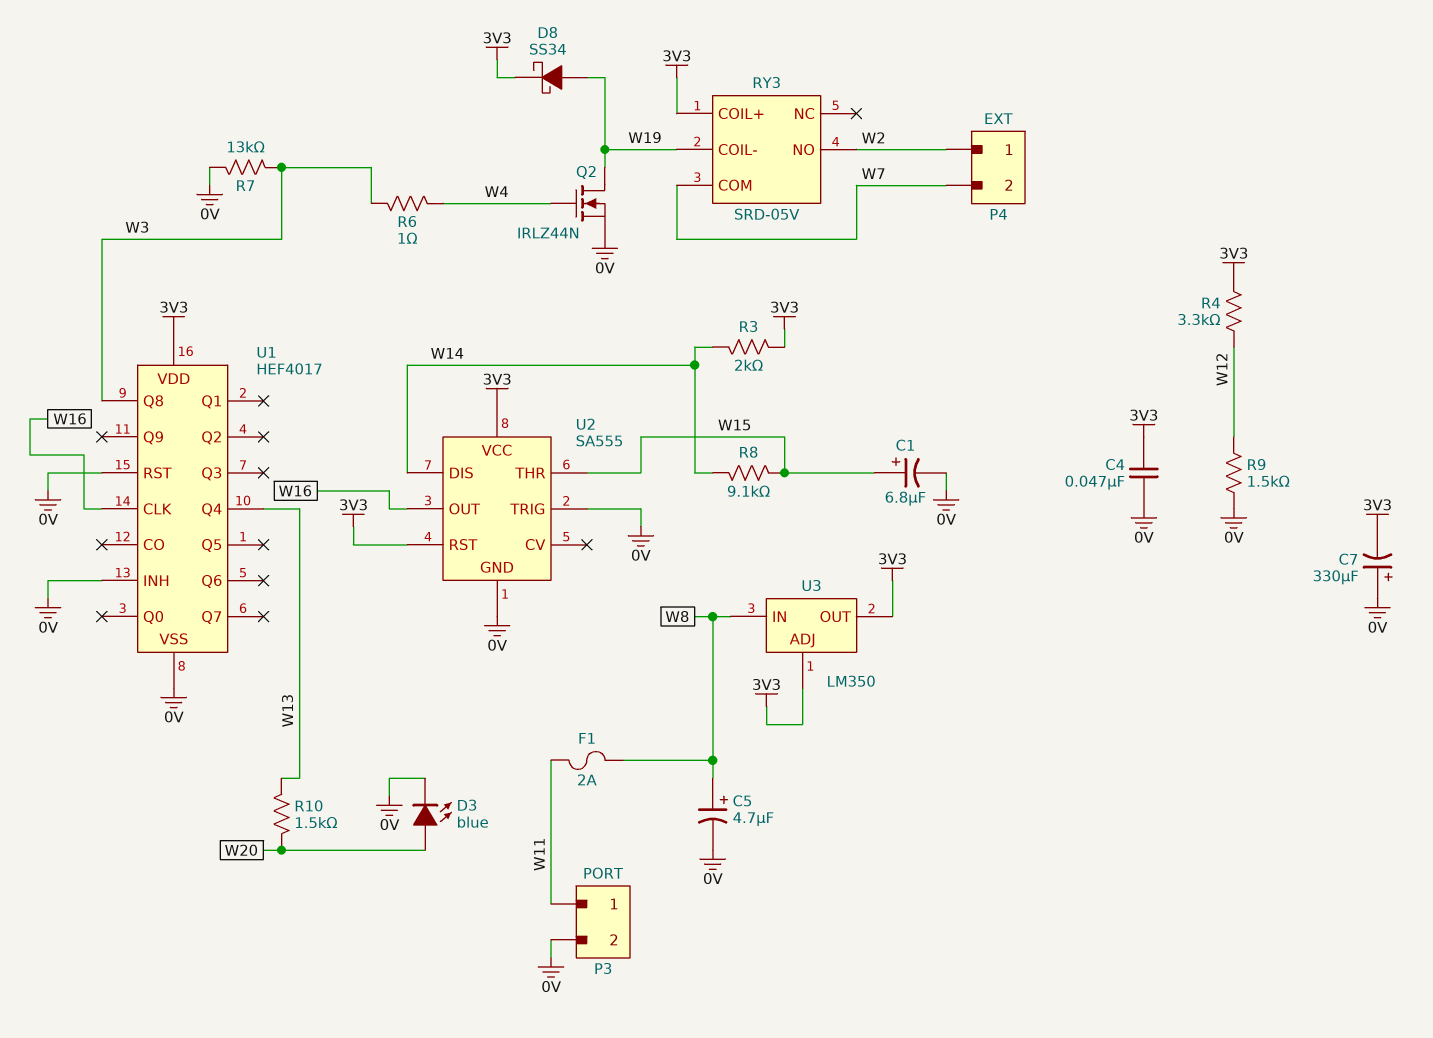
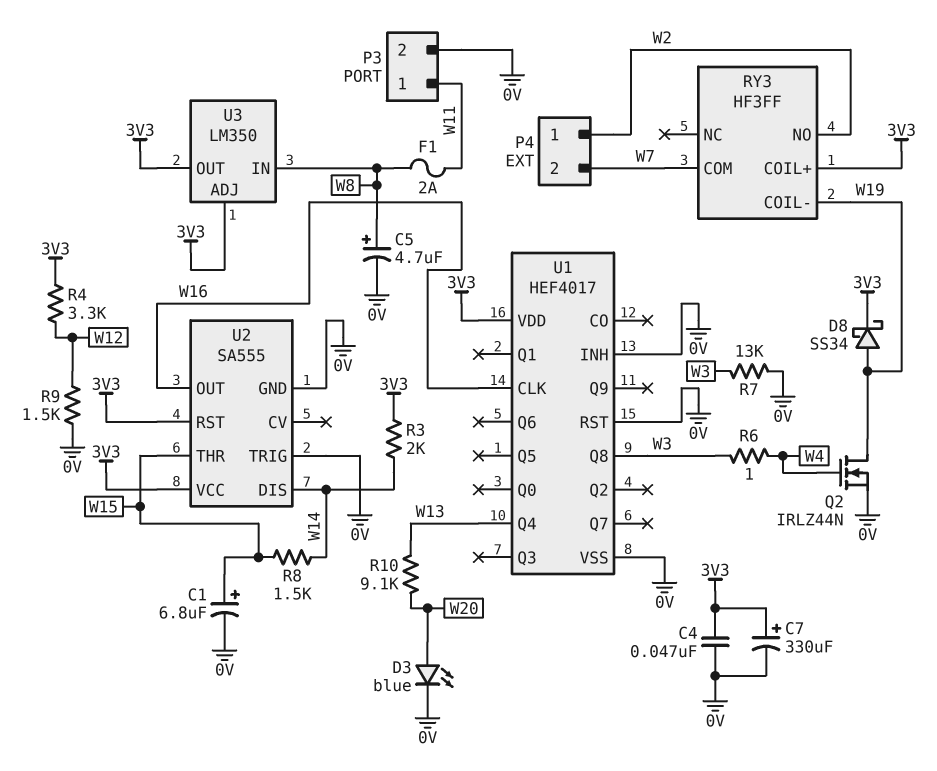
C7: 330uF (plus 0V, minus 3V3) -> 330uF (plus 3V3, minus 0V)
R8: 9.1k (W14, W15) -> 1.5k (W14, W15)
R10: 1.5k (W13, W20) -> 9.1k (W13, W20)
RY3: SRD-05V -> HF3FF

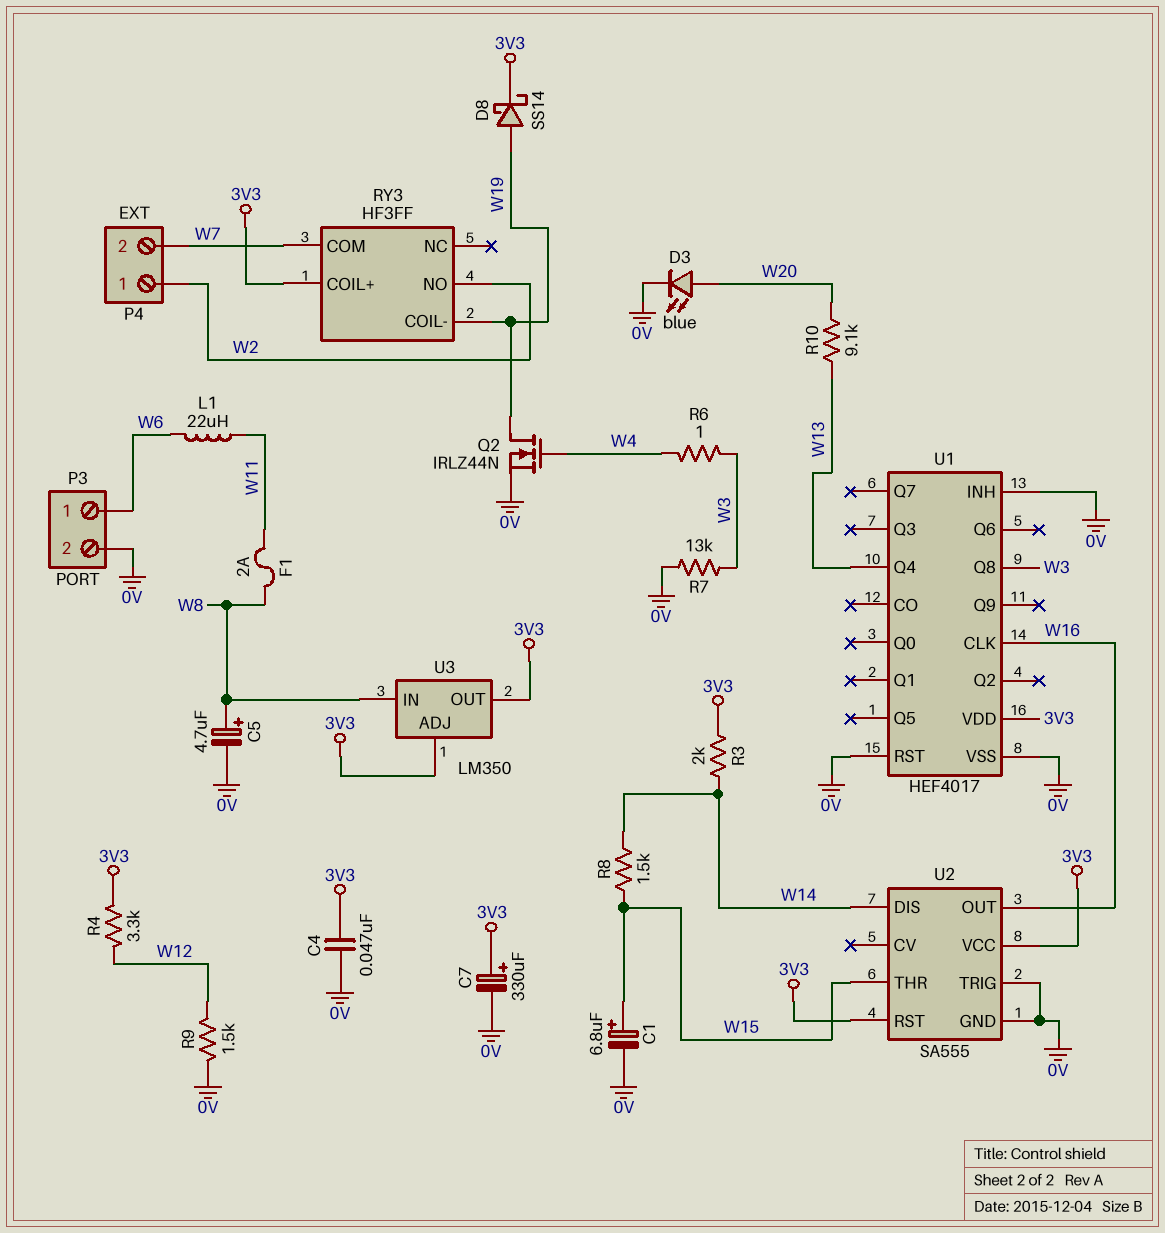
D8: schottky SS34 (A W19, K 3V3) -> schottky SS14 (A W19, K 3V3)
L1: none -> 22uH (W6, W11)
P3 pin 1: W11 -> W6

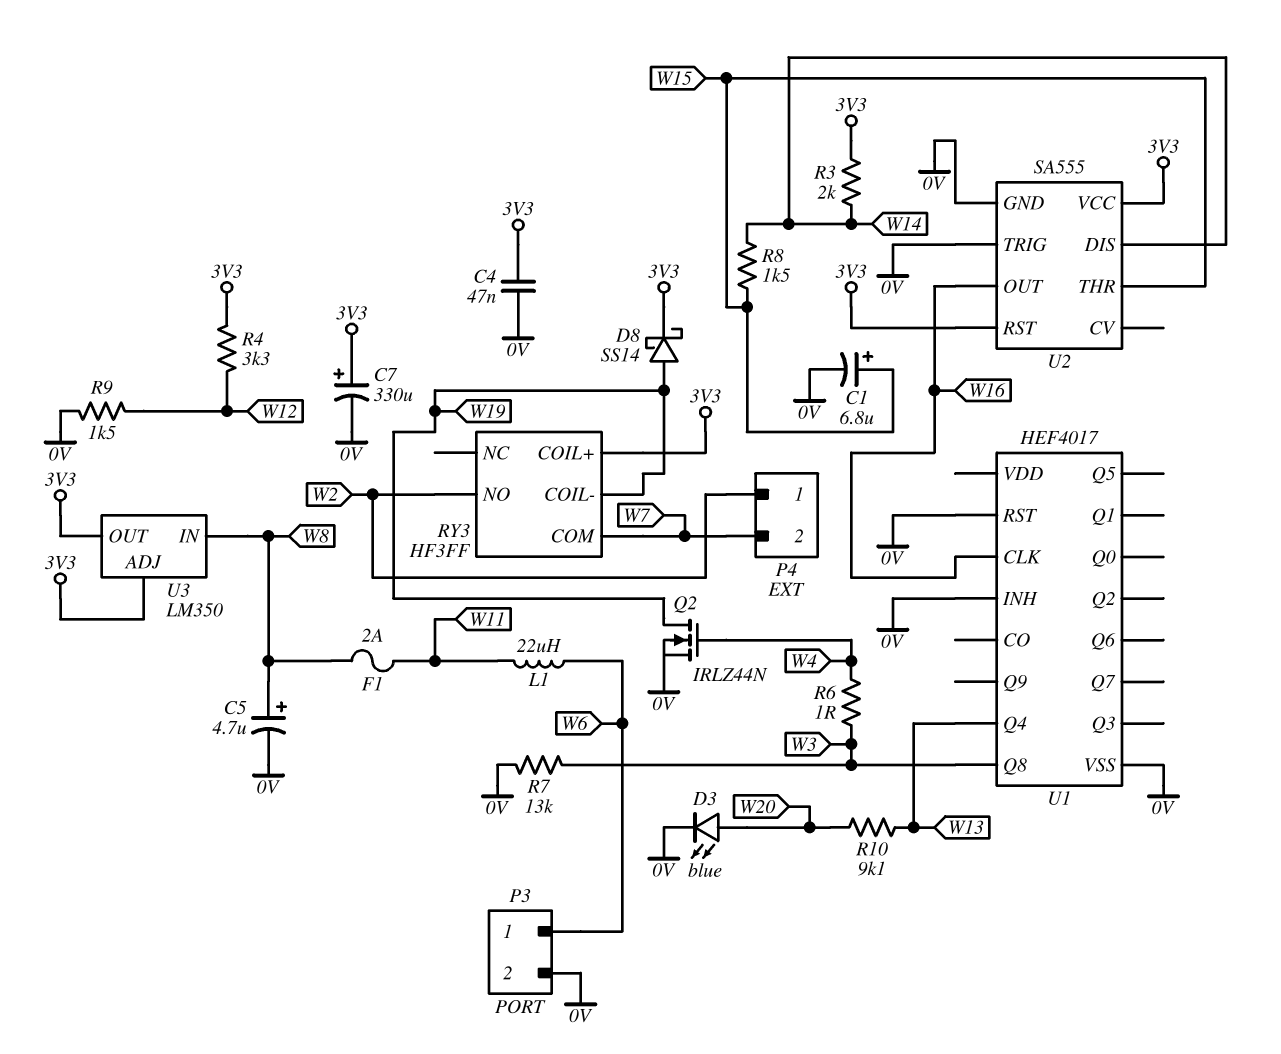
U1 pin VDD: 3V3 -> none

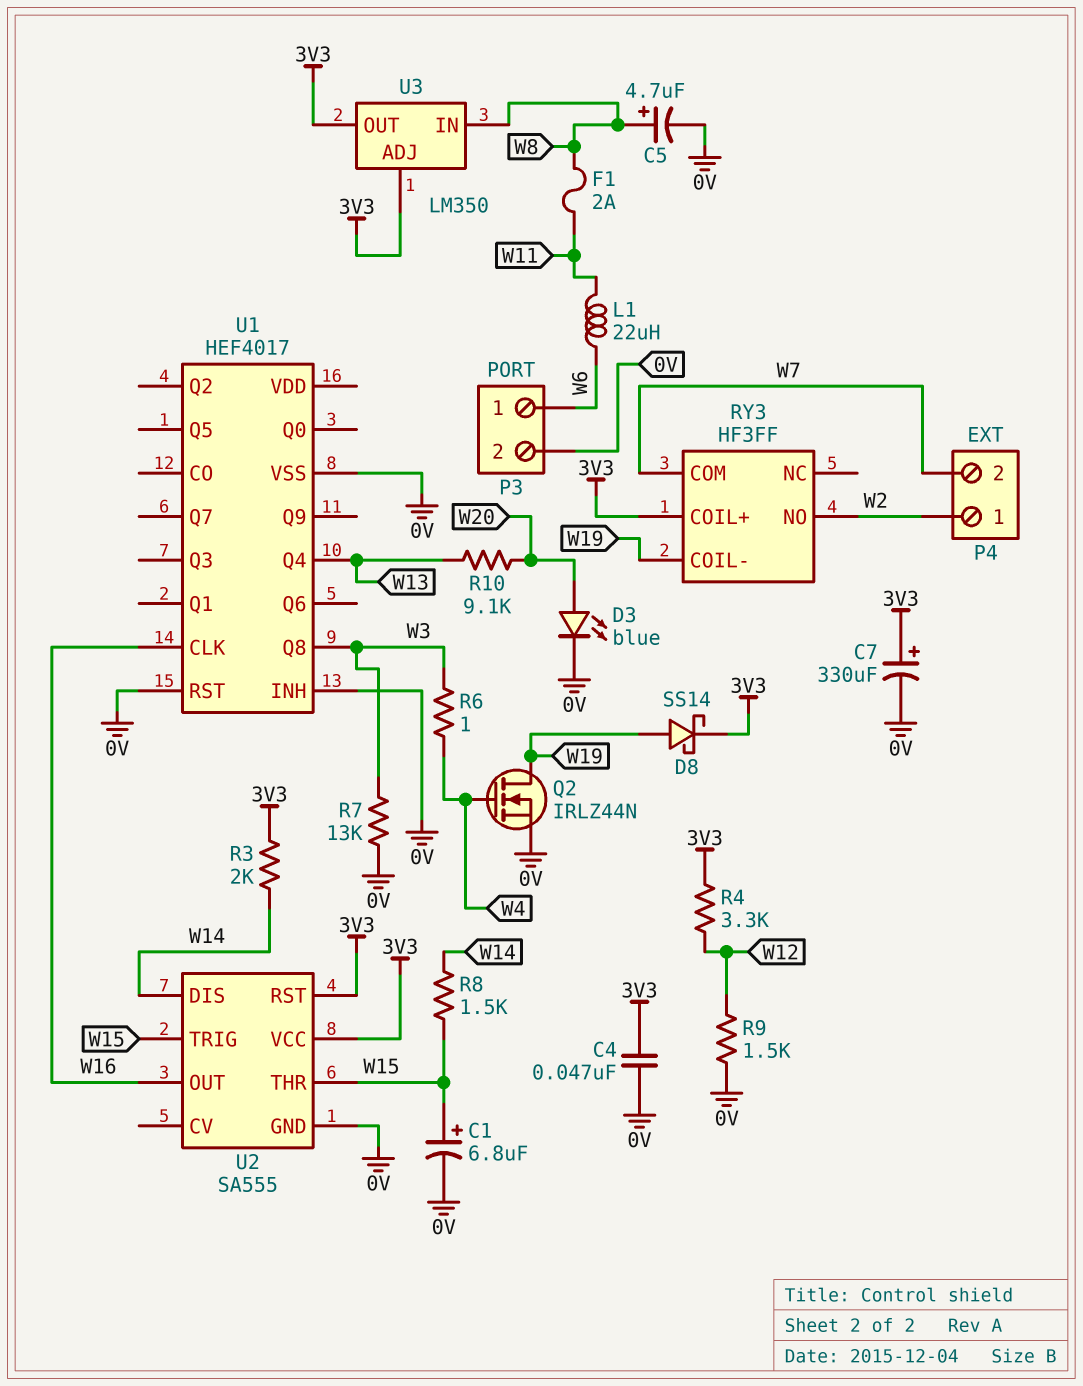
U2 pin TRIG: 0V -> W15

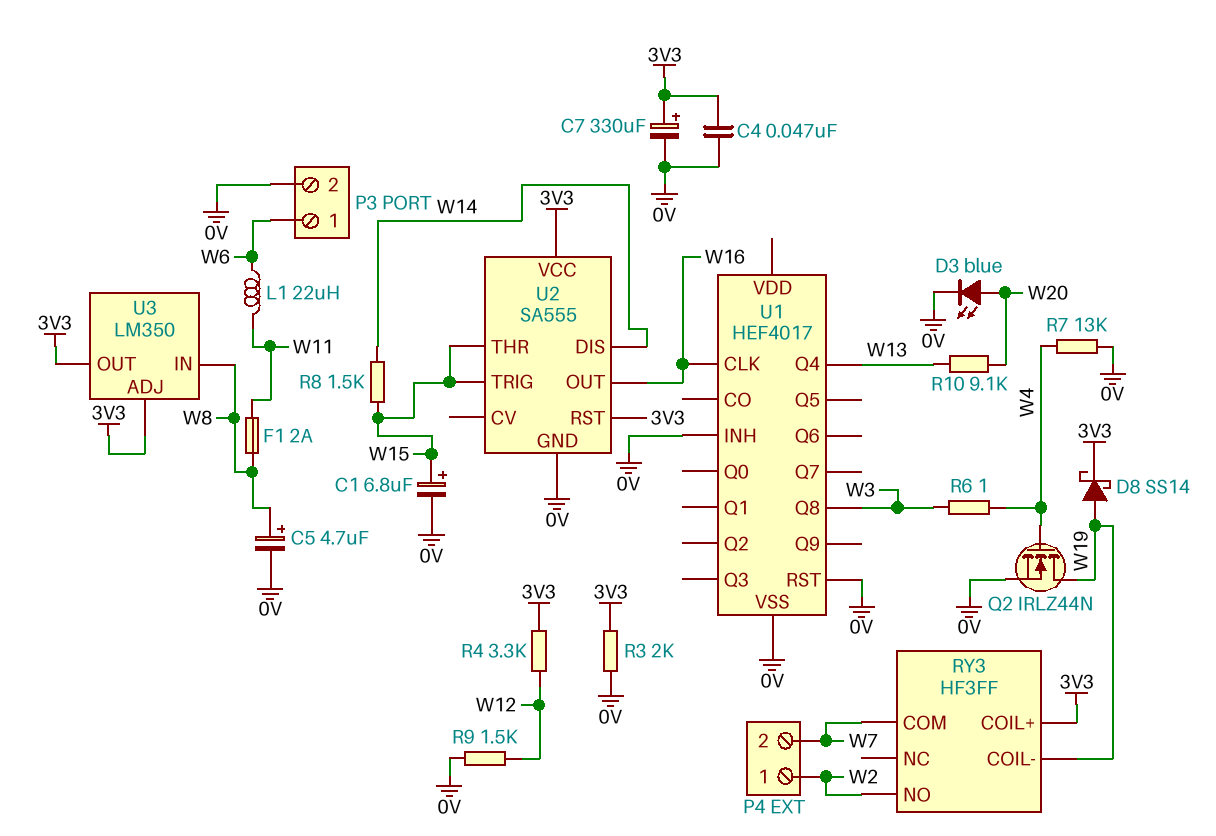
R3: 2k (3V3, W14) -> 2k (0V, 3V3)
R7: 13k (0V, W3) -> 13k (0V, W4)

